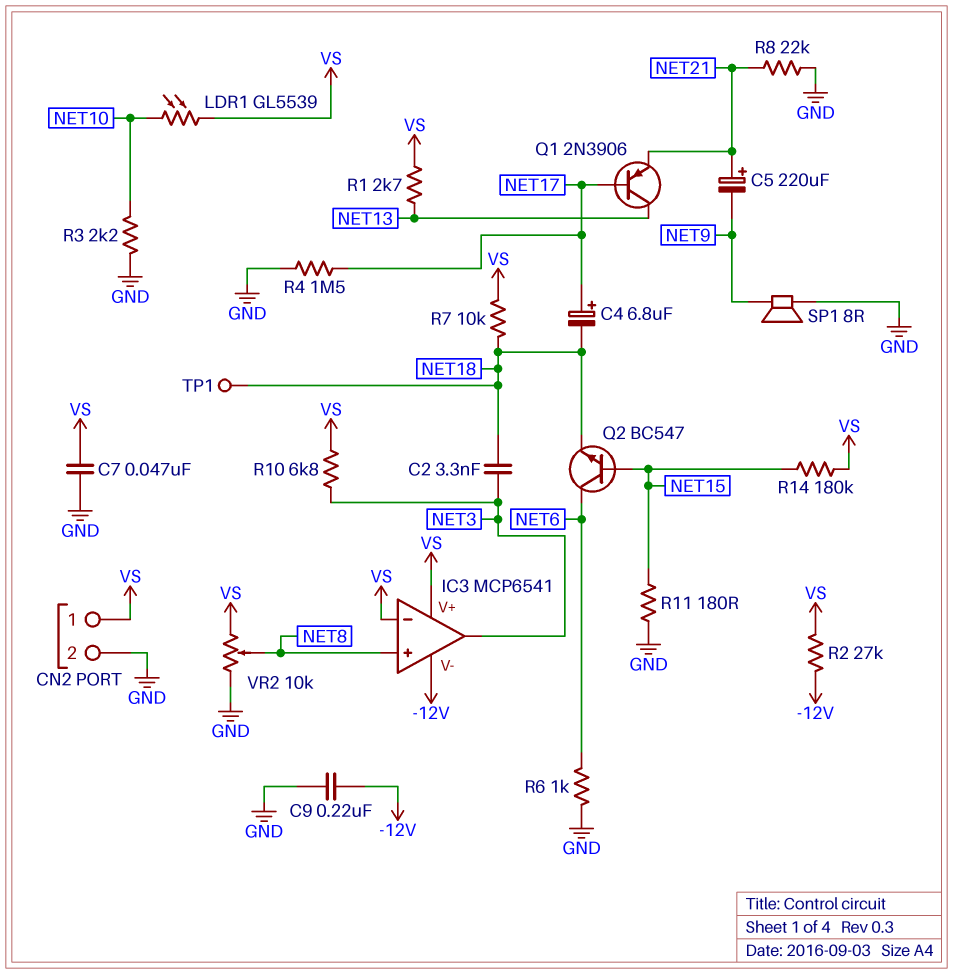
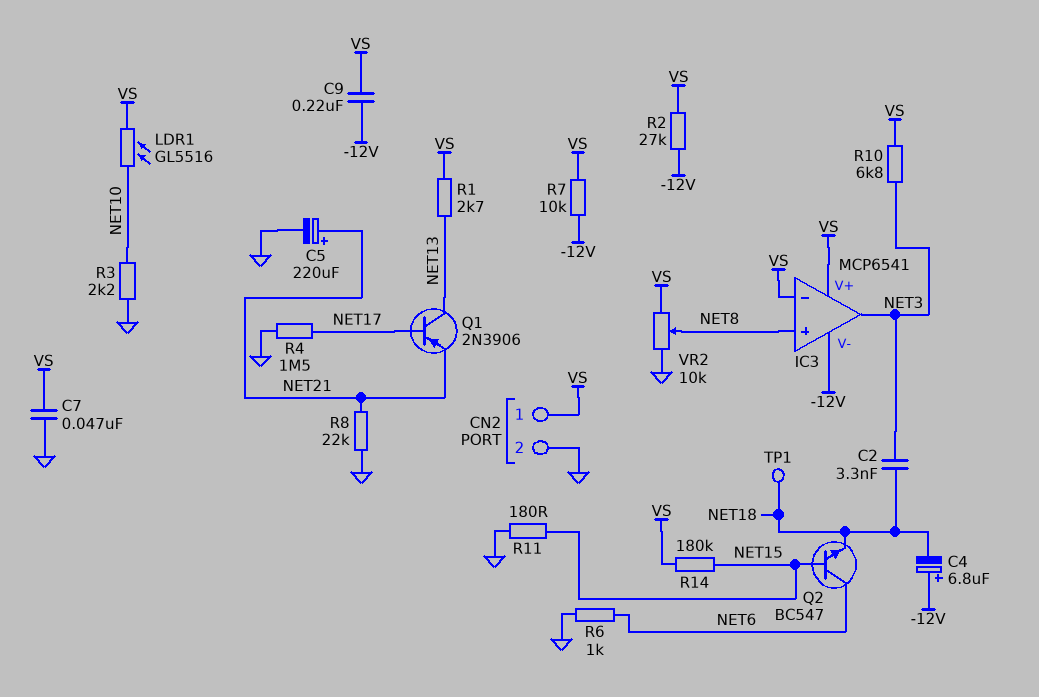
C4: 6.8uF (plus NET17, minus NET18) -> 6.8uF (plus -12V, minus NET18)
C5: 220uF (plus NET21, minus NET9) -> 220uF (plus NET21, minus GND)
C9: 220nF (-12V, GND) -> 220nF (-12V, VS)
LDR1: GL5539 (NET10, VS) -> GL5516 (NET10, VS)
R7: 10k (NET18, VS) -> 10k (-12V, VS)
SP1: speaker 8R (GND, NET9) -> none

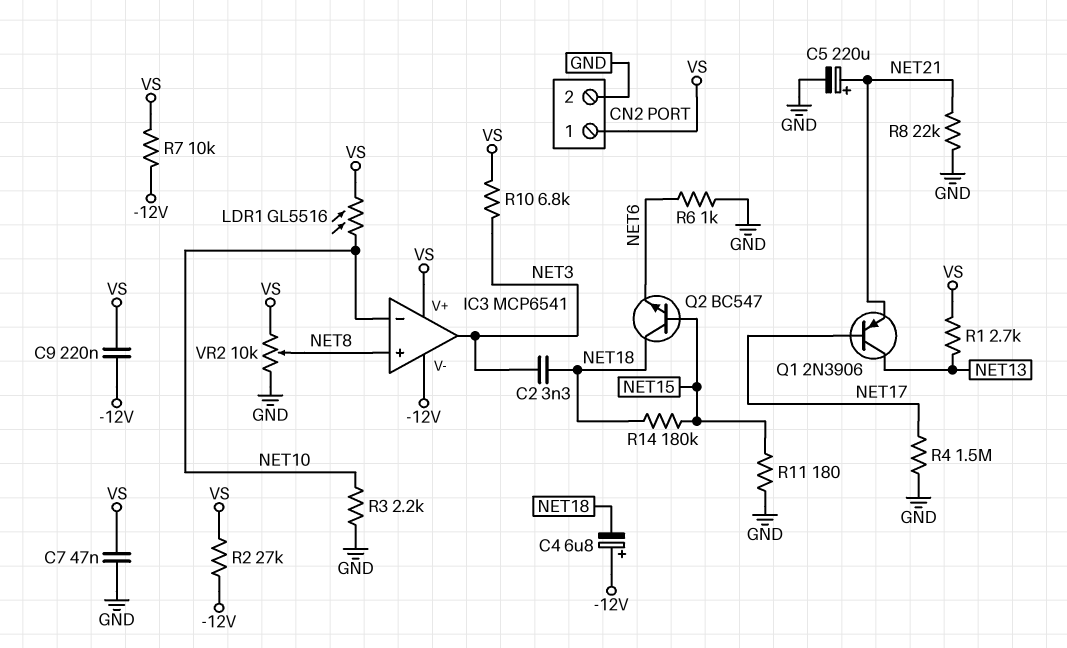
IC3 pin in-: VS -> NET10
Q2: NPN BC547 (B NET15, C NET6, E NET18) -> NPN BC547 (B NET15, C NET18, E NET6)
R14: 180k (NET15, VS) -> 180k (NET15, NET18)
TP1: test point (NET18) -> none

